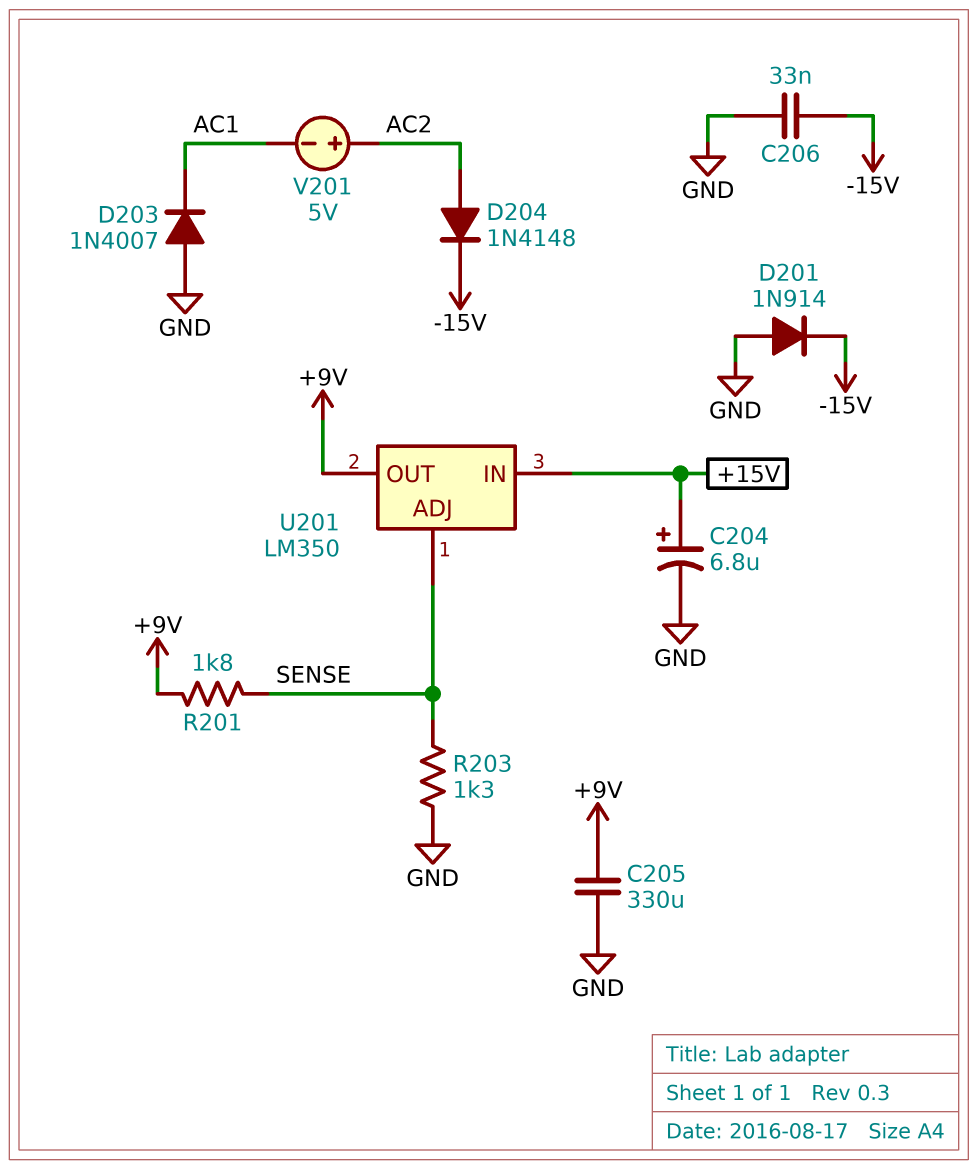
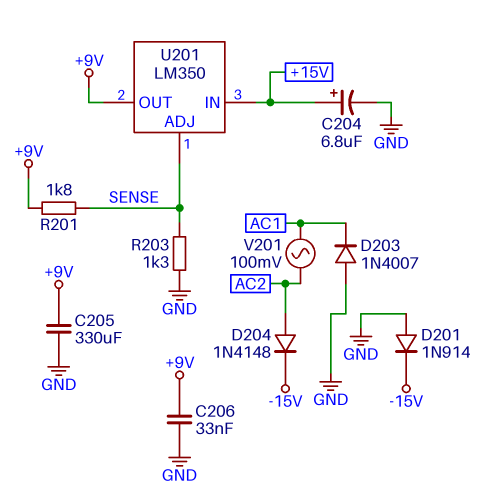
C206: 33nF (-15V, GND) -> 33nF (+9V, GND)
V201: 5V (plus AC2, minus AC1) -> AC 100mV (AC1, AC2)

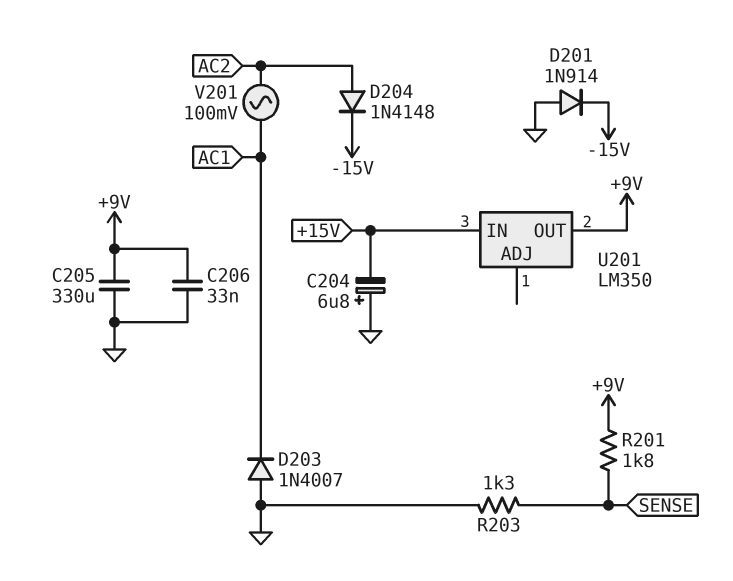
C204: 6.8uF (plus +15V, minus GND) -> 6.8uF (plus GND, minus +15V)
U201 pin ADJ: SENSE -> none

